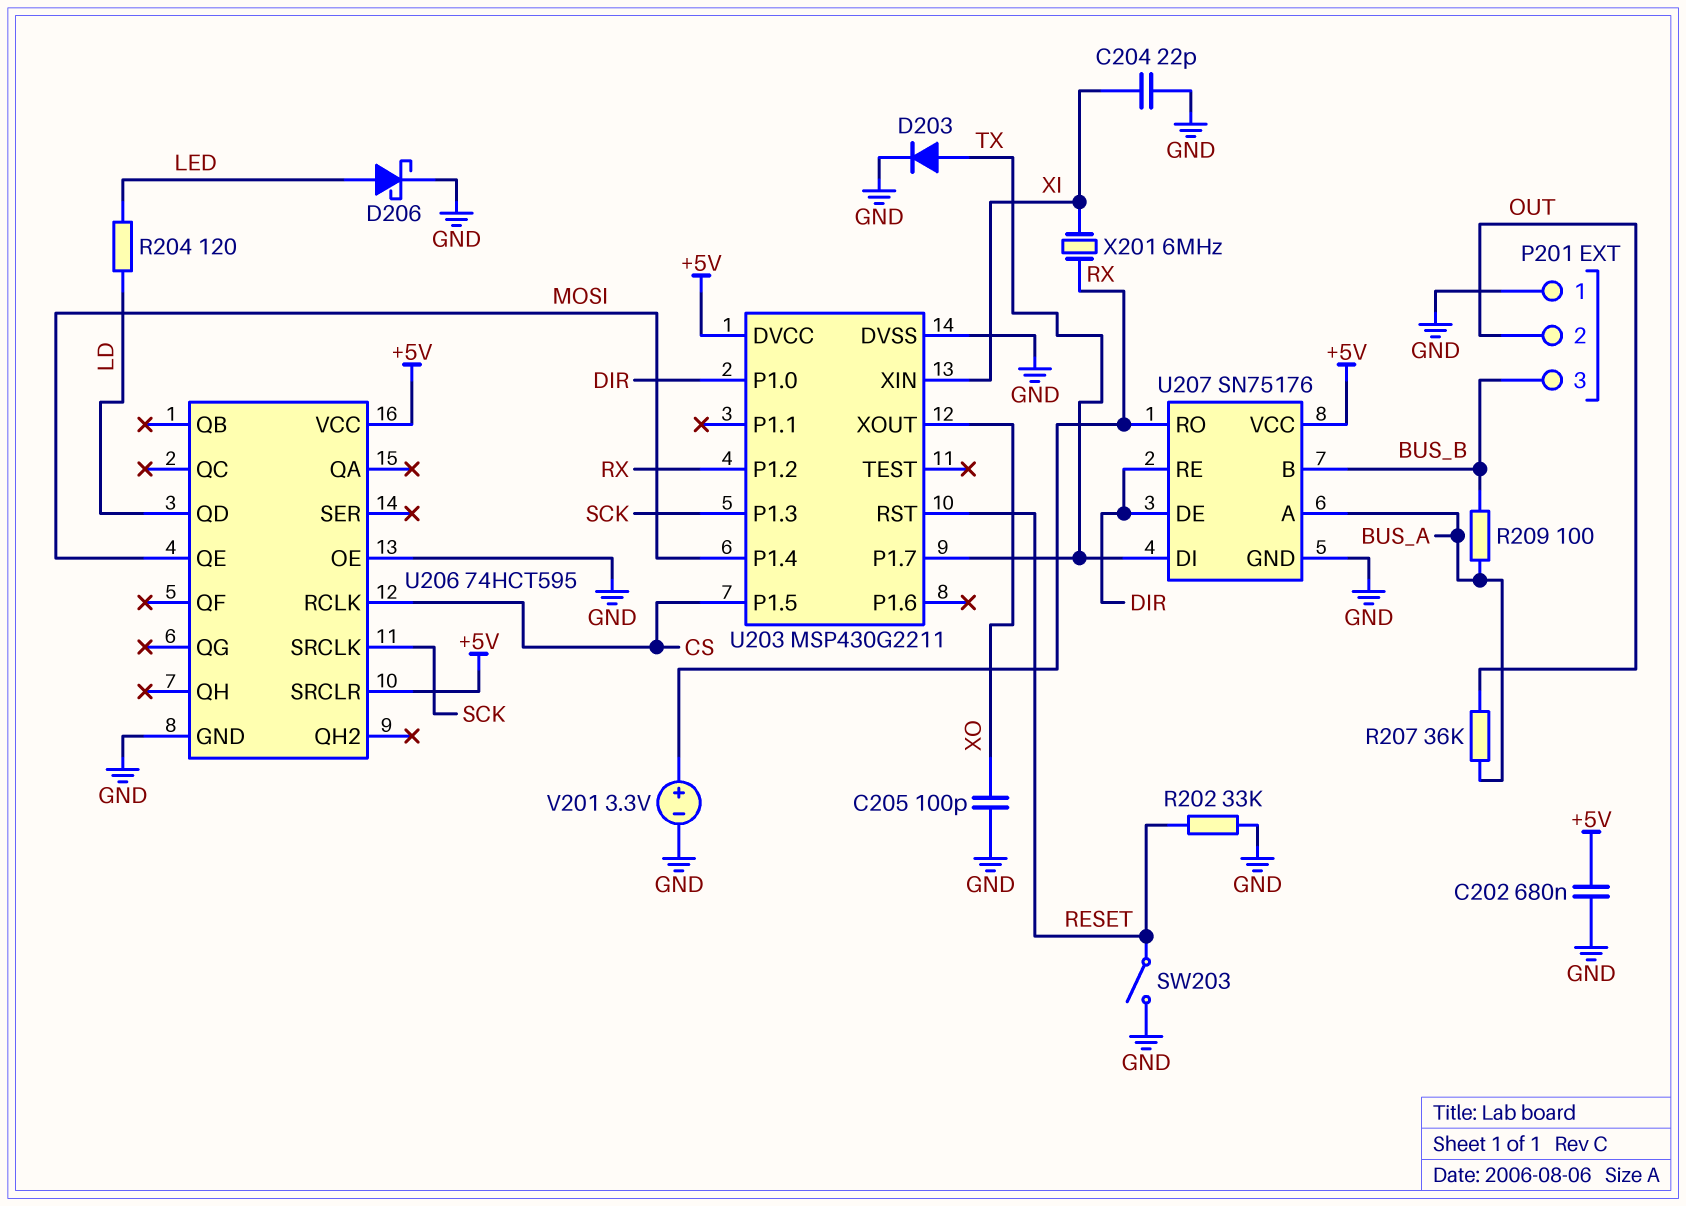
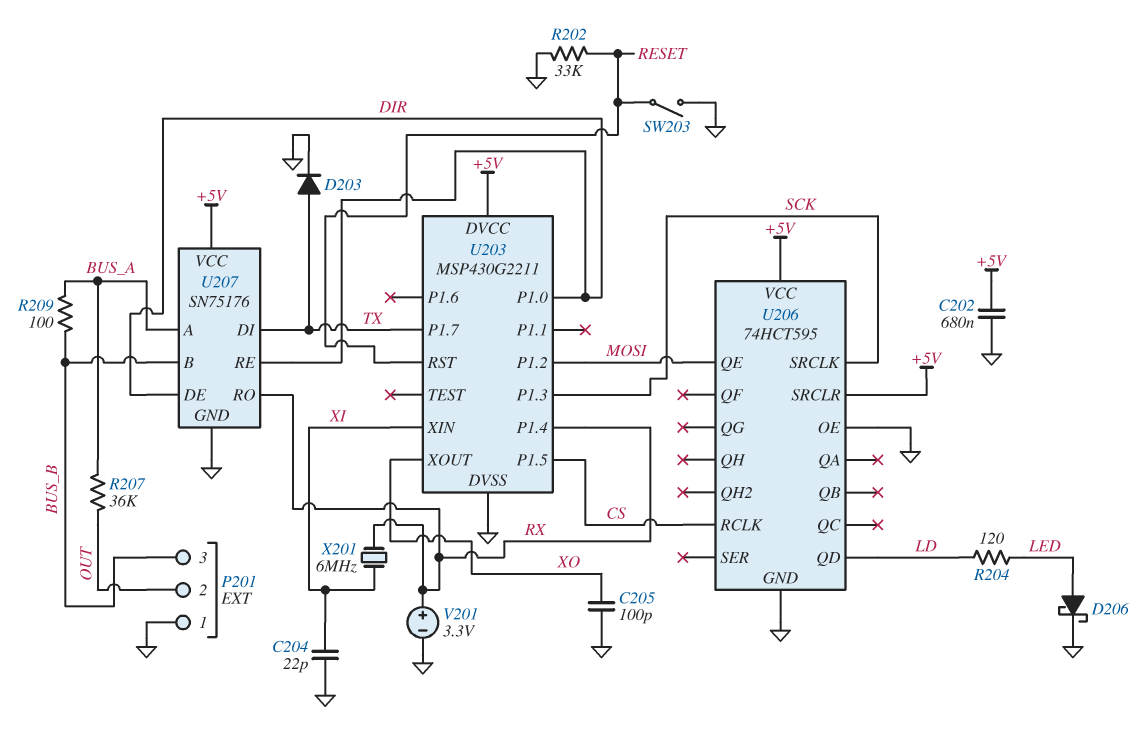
U203 pin P1.2: RX -> MOSI
U203 pin P1.4: MOSI -> RX

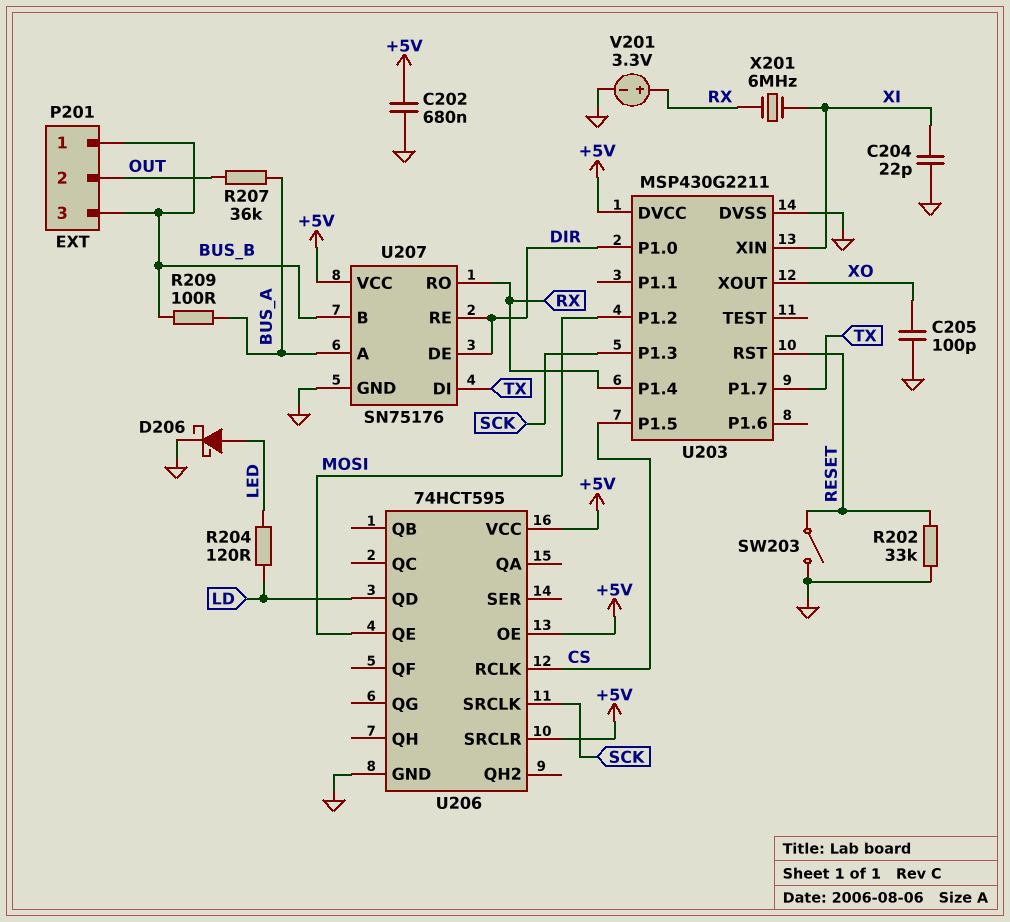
D203: diode (A TX, K GND) -> none
P201 pin 1: GND -> BUS_B
U206 pin OE: GND -> +5V

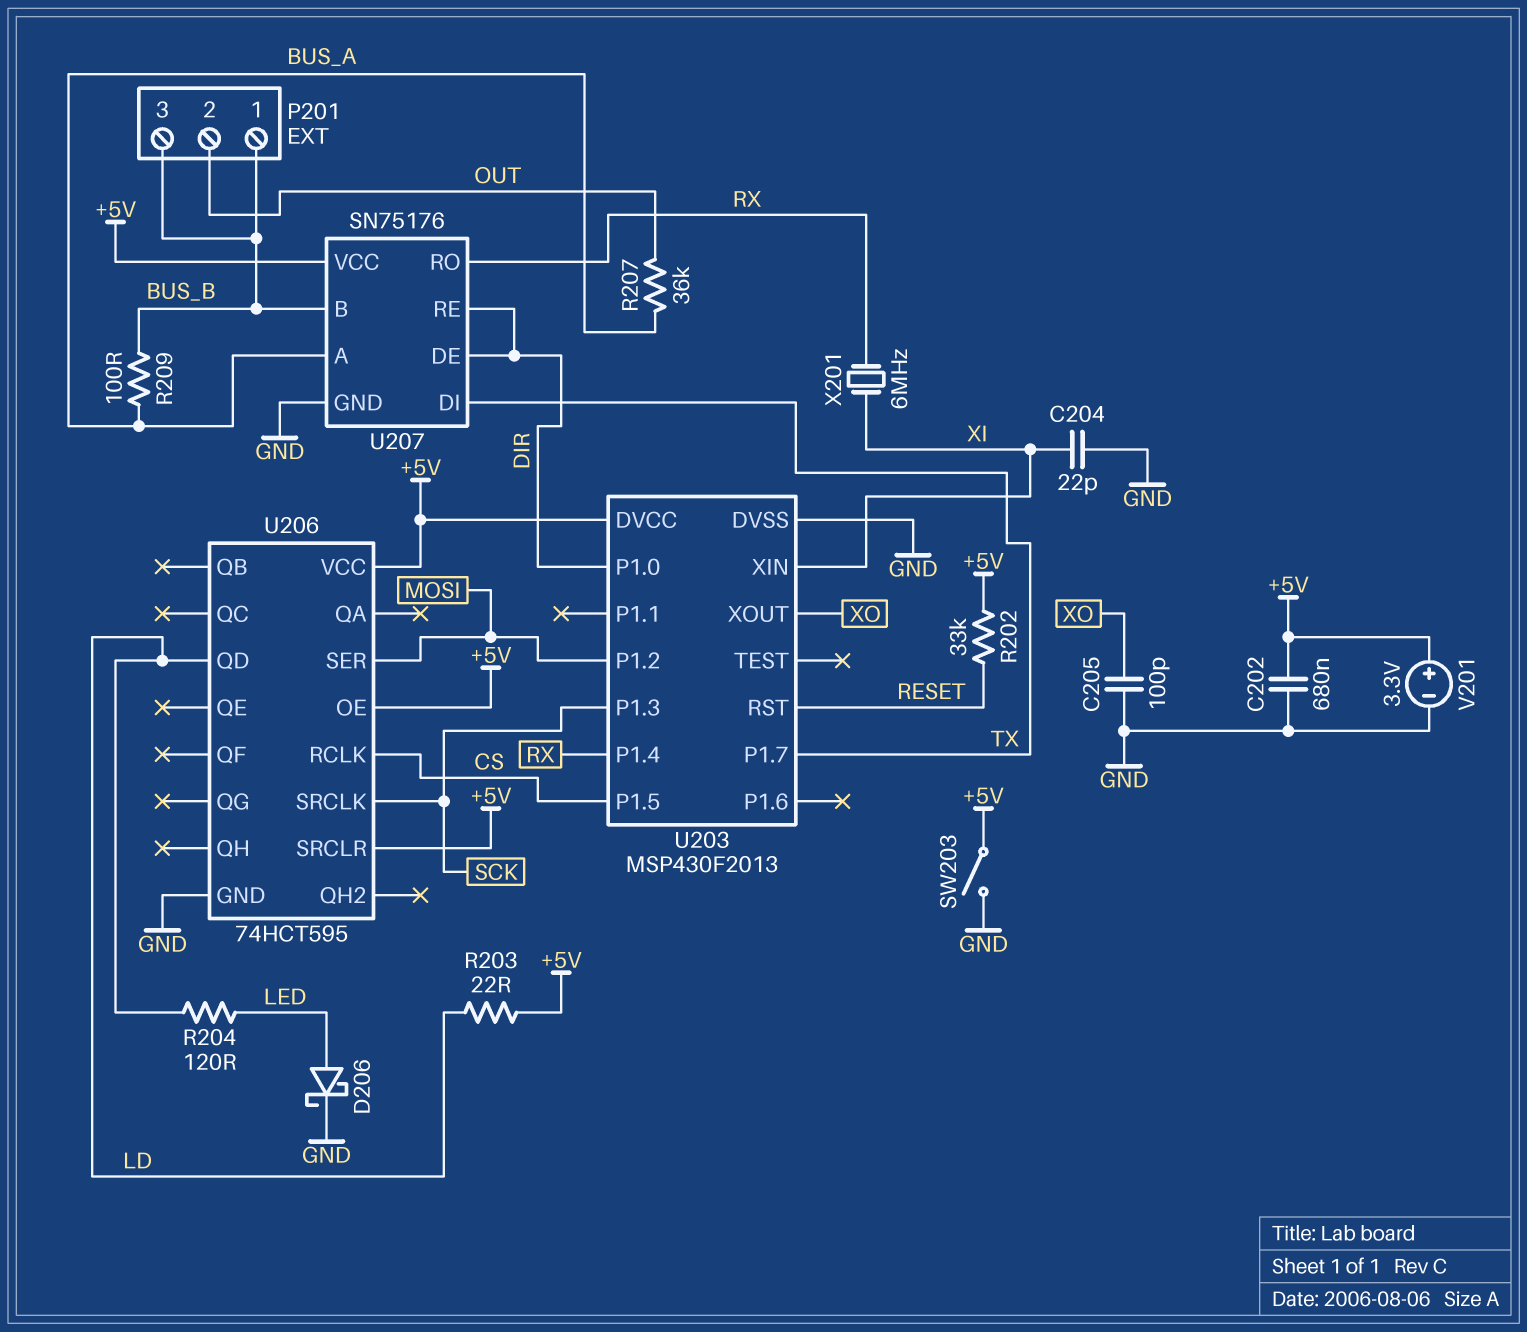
R202: 33k (GND, RESET) -> 33k (+5V, RESET)
R203: none -> 22 (+5V, LD)
SW203: switch (GND, RESET) -> switch (+5V, GND)
U203: MSP430G2211 -> MSP430F2013
U206 pin QE: MOSI -> none
U206 pin SER: none -> MOSI
V201: 3.3V (plus RX, minus GND) -> 3.3V (plus +5V, minus GND)

